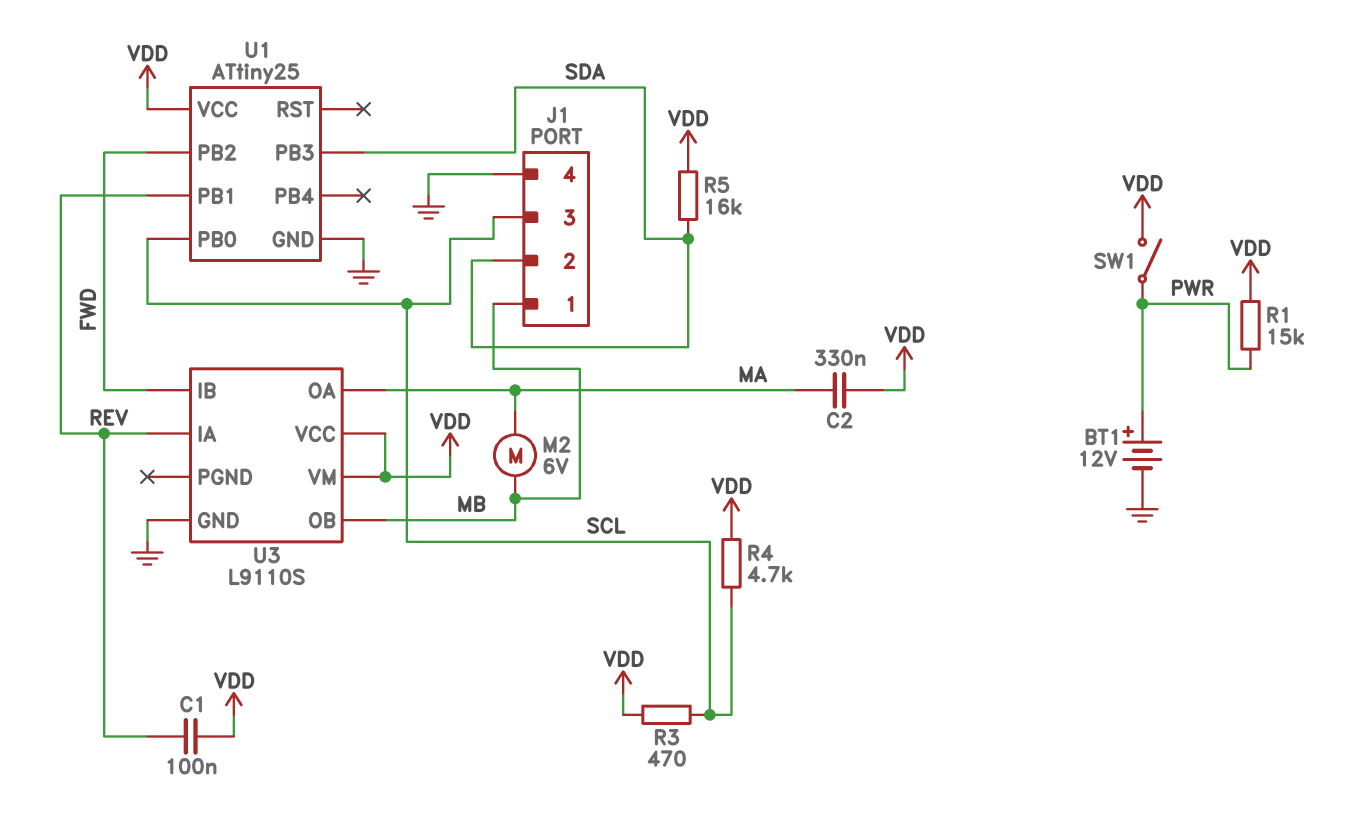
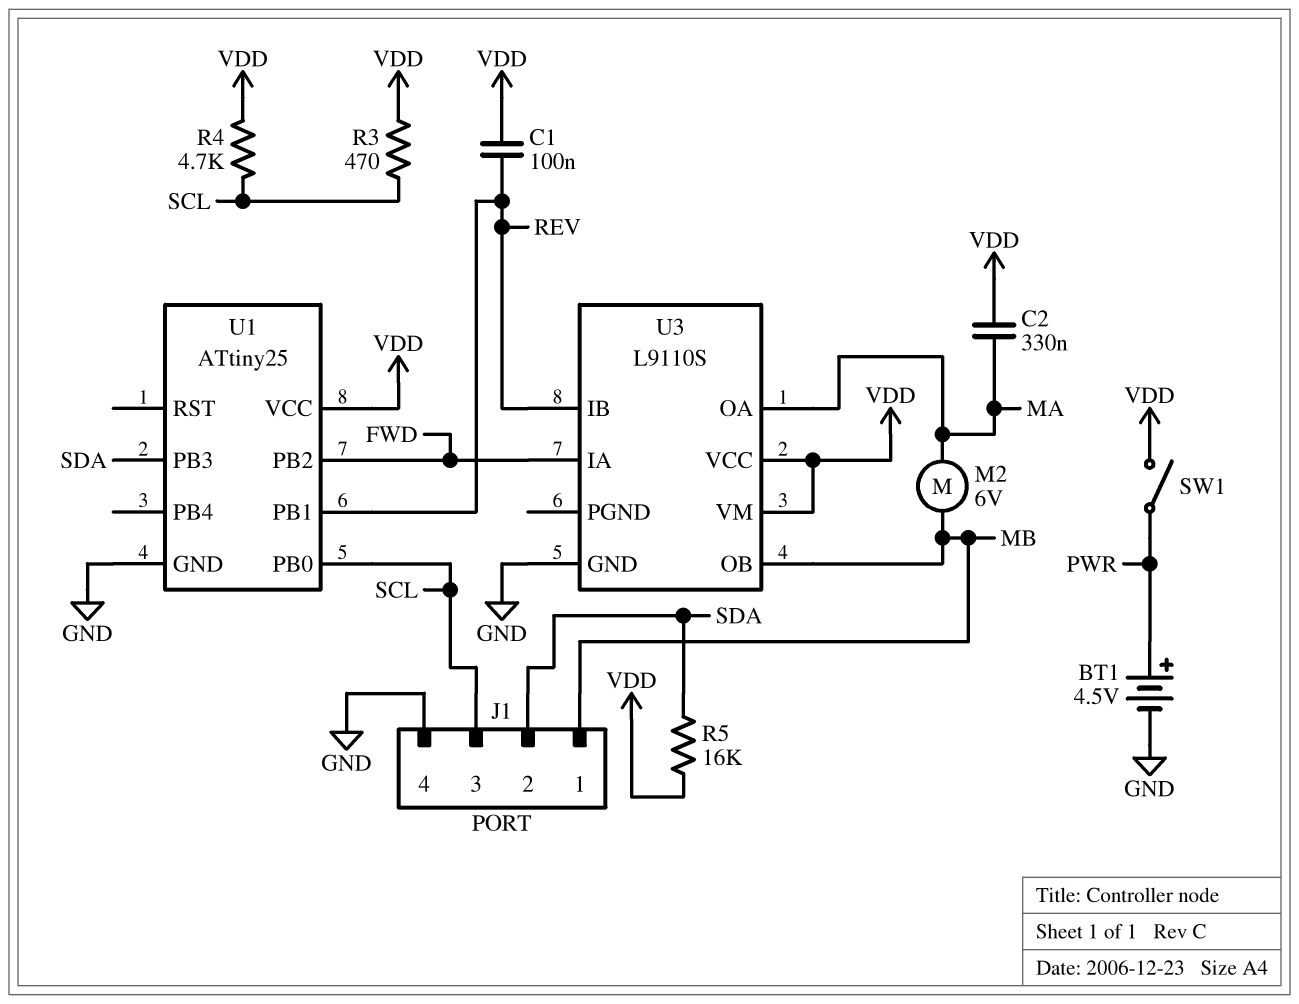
BT1: 12V (plus PWR, minus GND) -> 4.5V (plus PWR, minus GND)
R1: 15k (PWR, VDD) -> none
U3 pin IA: REV -> FWD
U3 pin IB: FWD -> REV

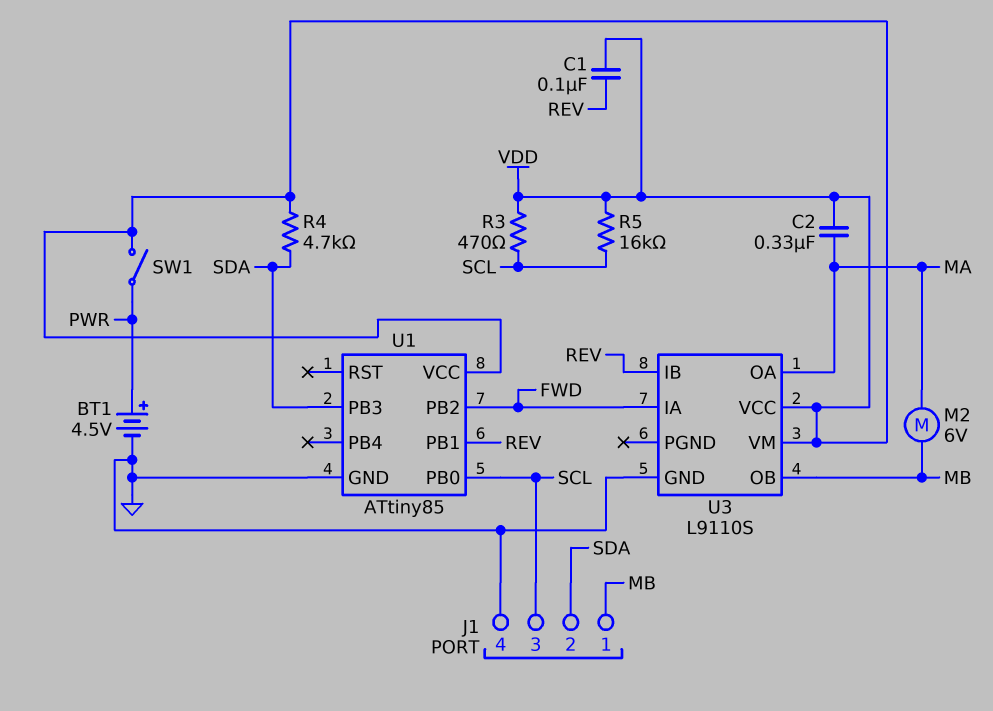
R4: 4.7k (SCL, VDD) -> 4.7k (SDA, VDD)
R5: 16k (SDA, VDD) -> 16k (SCL, VDD)
U1: ATtiny25 -> ATtiny85

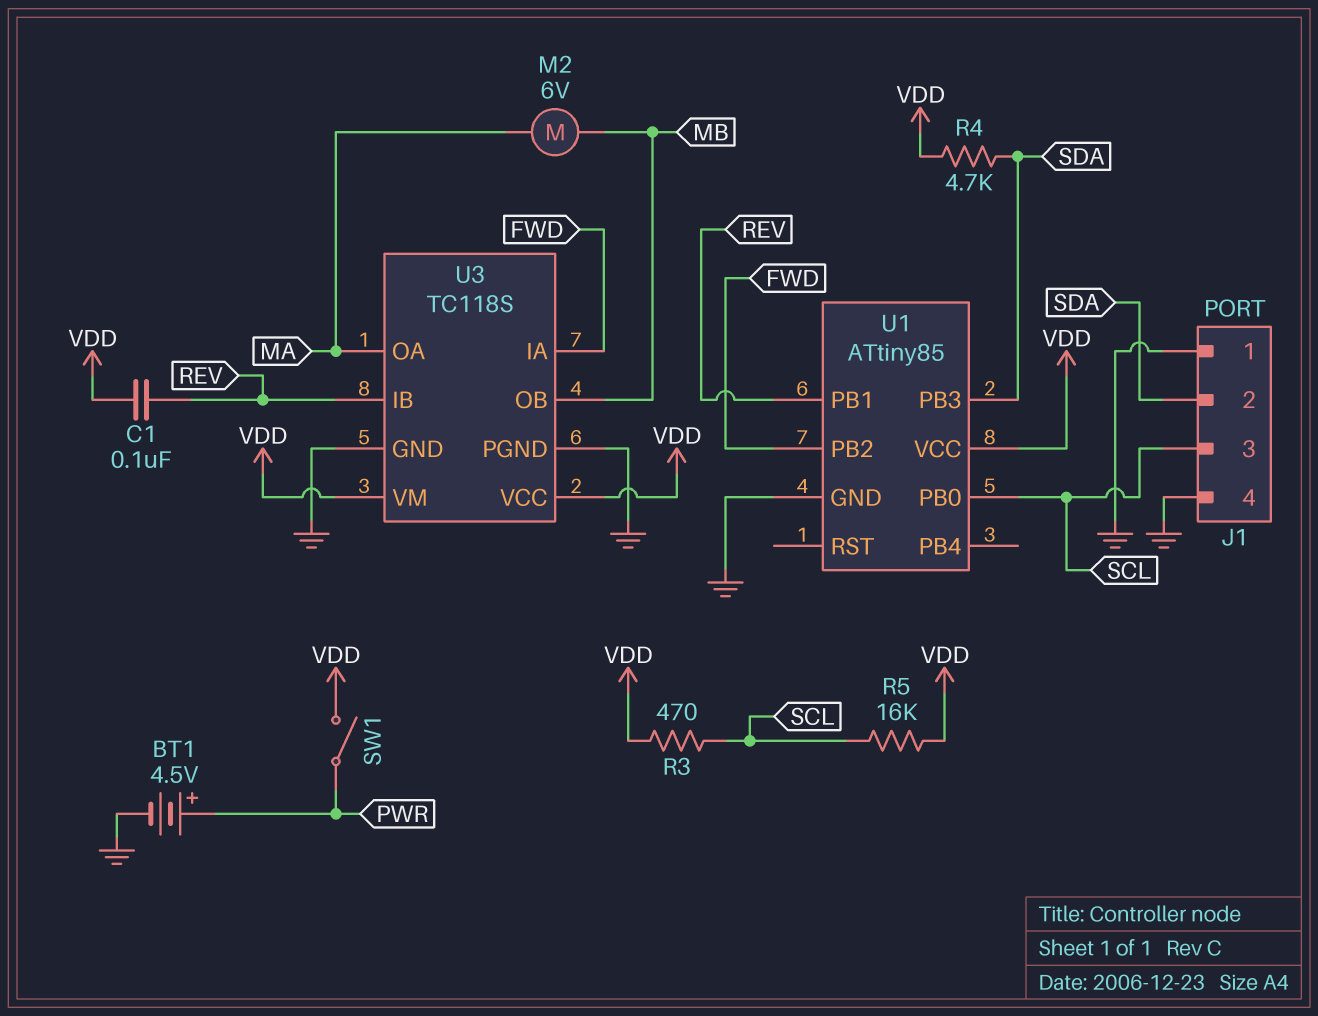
C2: 330nF (MA, VDD) -> none
J1 pin 1: MB -> GND
U3: L9110S -> TC118S
U3 pin PGND: none -> GND

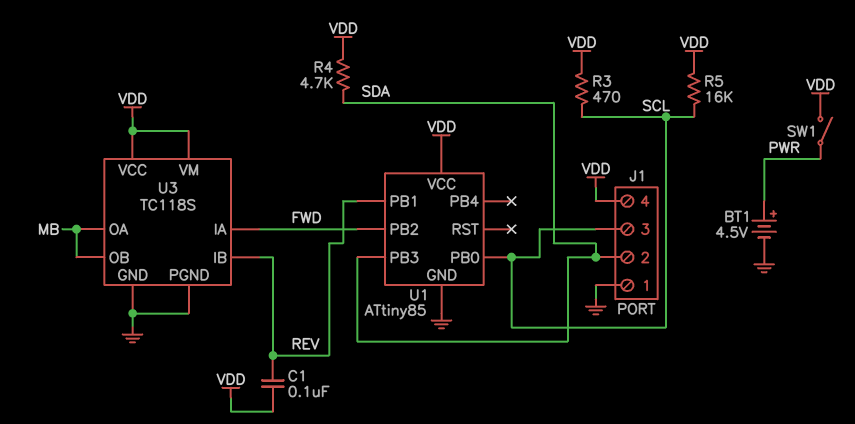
J1 pin 4: GND -> VDD
M2: motor 6V (MA, MB) -> none
U3 pin OA: MA -> MB

